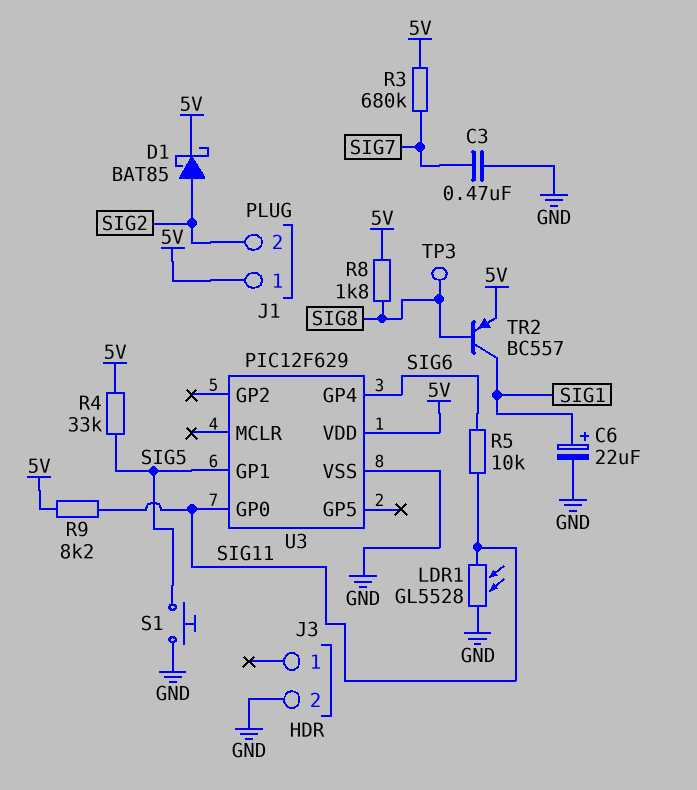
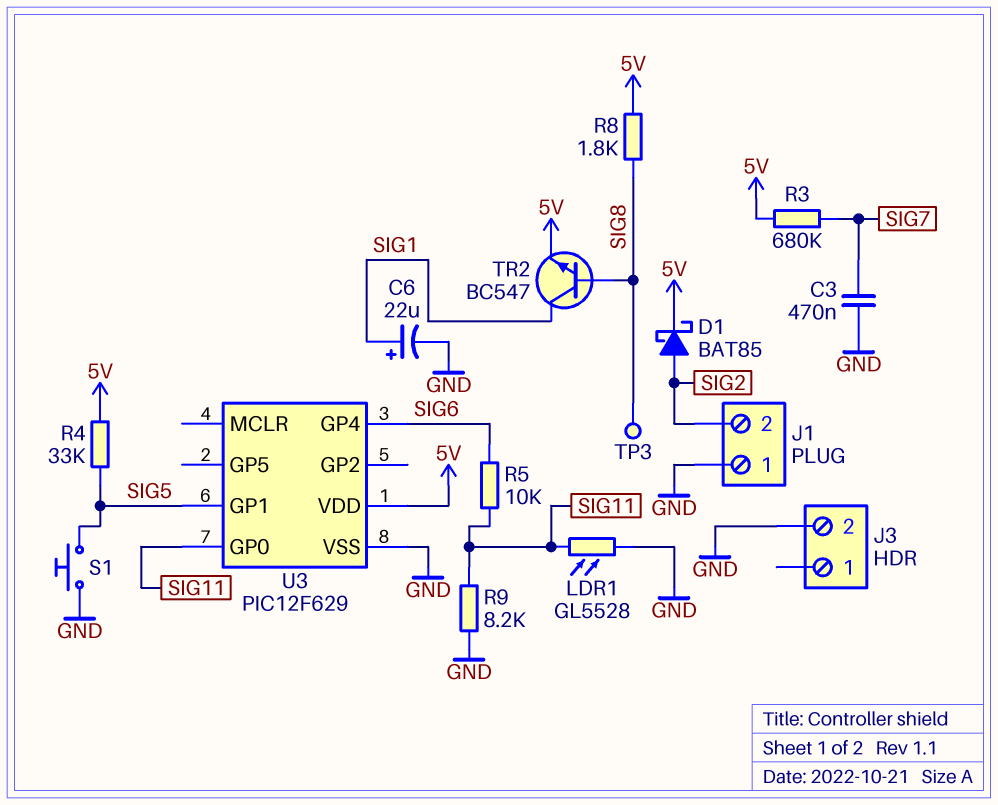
J1 pin 1: 5V -> GND
R9: 8.2k (5V, SIG11) -> 8.2k (GND, SIG11)
TR2: PNP BC557 (B SIG8, C SIG1, E 5V) -> NPN BC547 (B SIG8, C SIG1, E 5V)

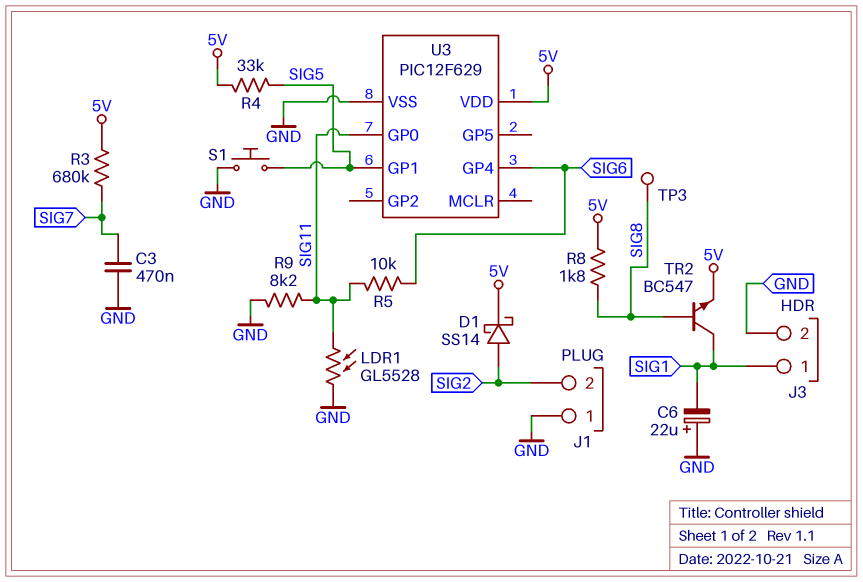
C6: 22uF (plus SIG1, minus GND) -> 22uF (plus GND, minus SIG1)
D1: schottky BAT85 (A SIG2, K 5V) -> schottky SS14 (A SIG2, K 5V)
J3 pin 1: none -> SIG1

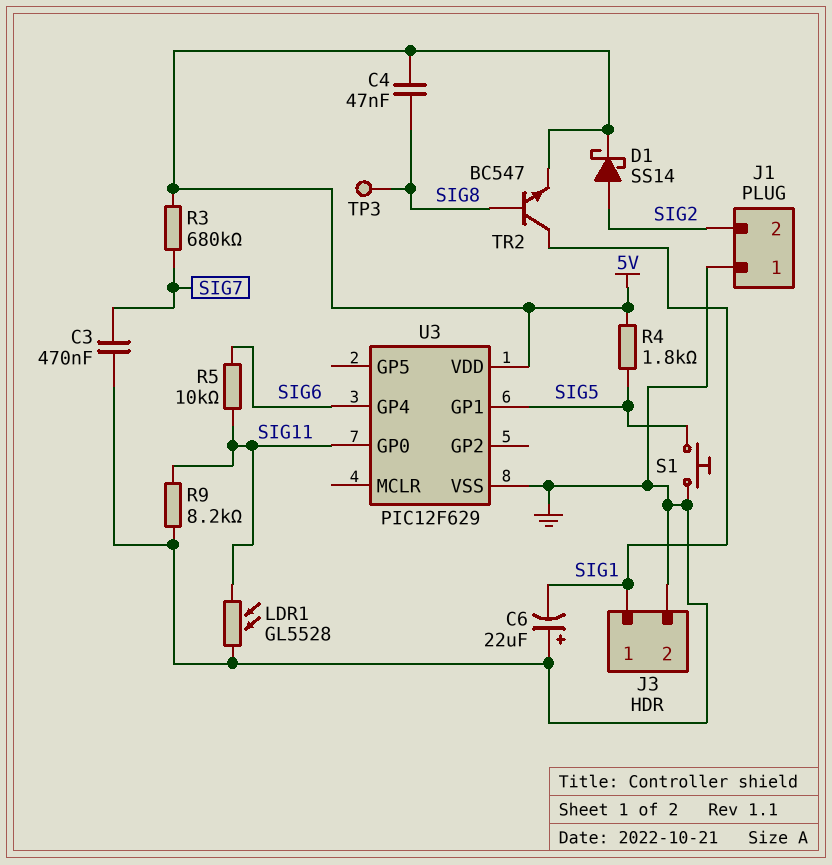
C4: none -> 47nF (5V, SIG8)
R4: 33k (5V, SIG5) -> 1.8k (5V, SIG5)
R8: 1.8k (5V, SIG8) -> none

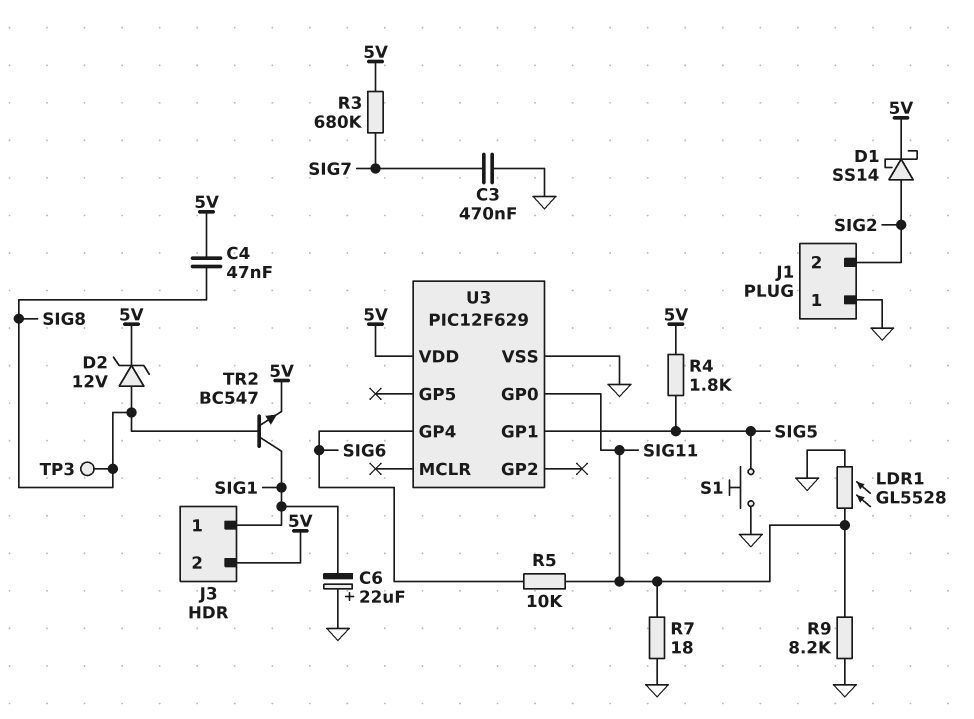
D2: none -> zener 12V (A SIG8, K 5V)
J3 pin 2: GND -> 5V
R7: none -> 18 (GND, SIG11)

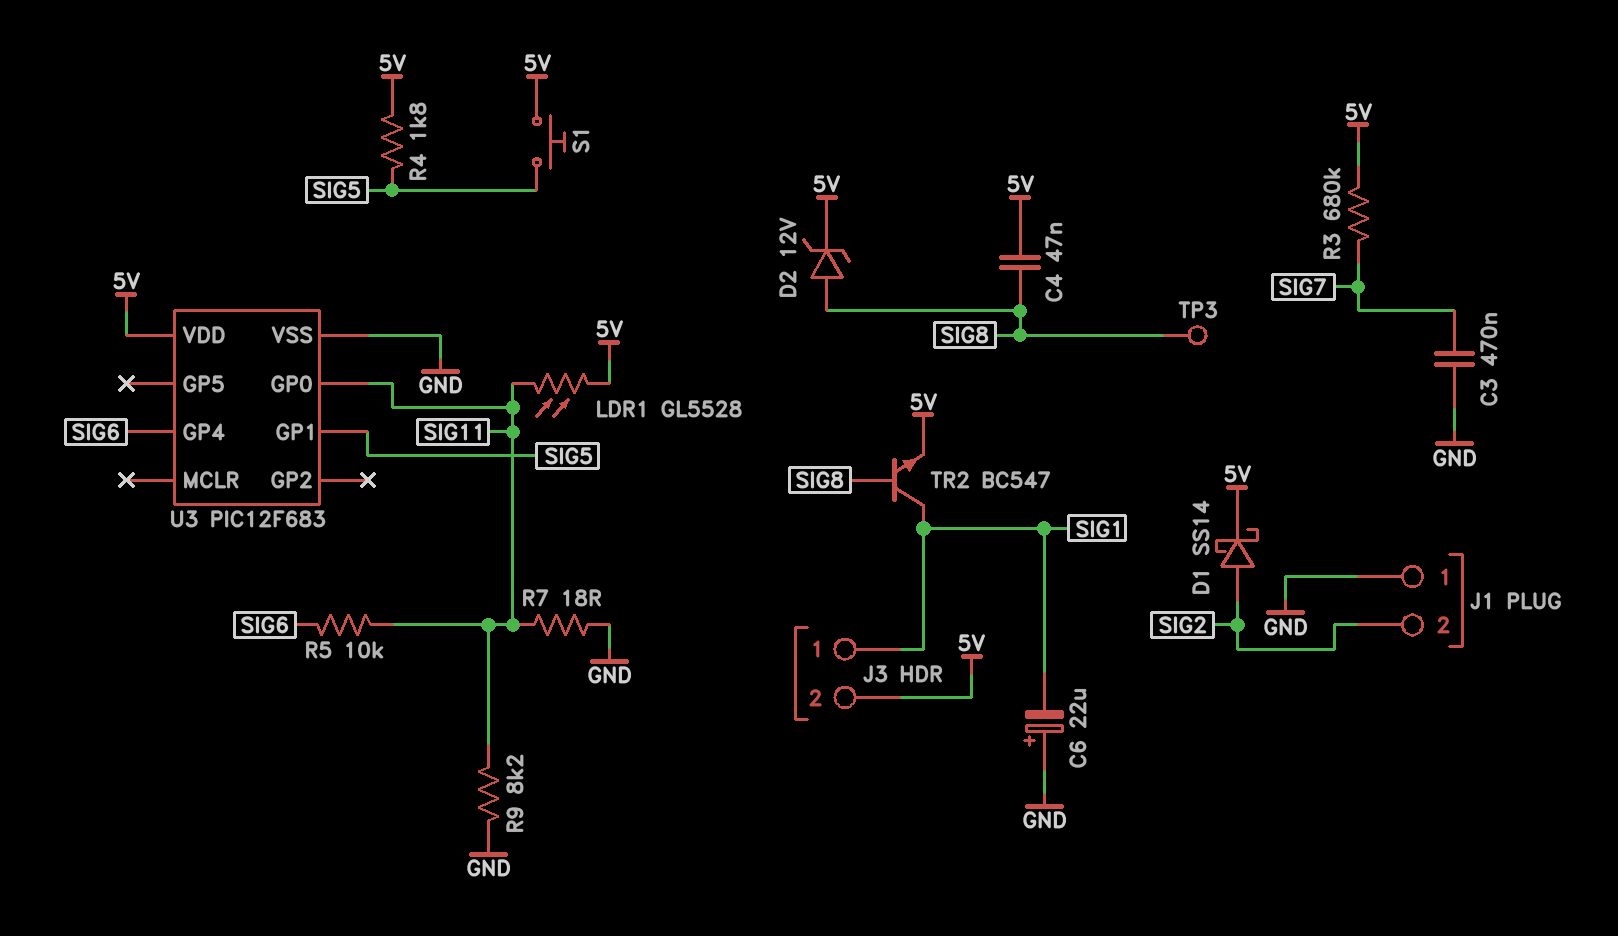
LDR1: GL5528 (GND, SIG11) -> GL5528 (5V, SIG11)
S1: button (GND, SIG5) -> button (5V, SIG5)
U3: PIC12F629 -> PIC12F683

